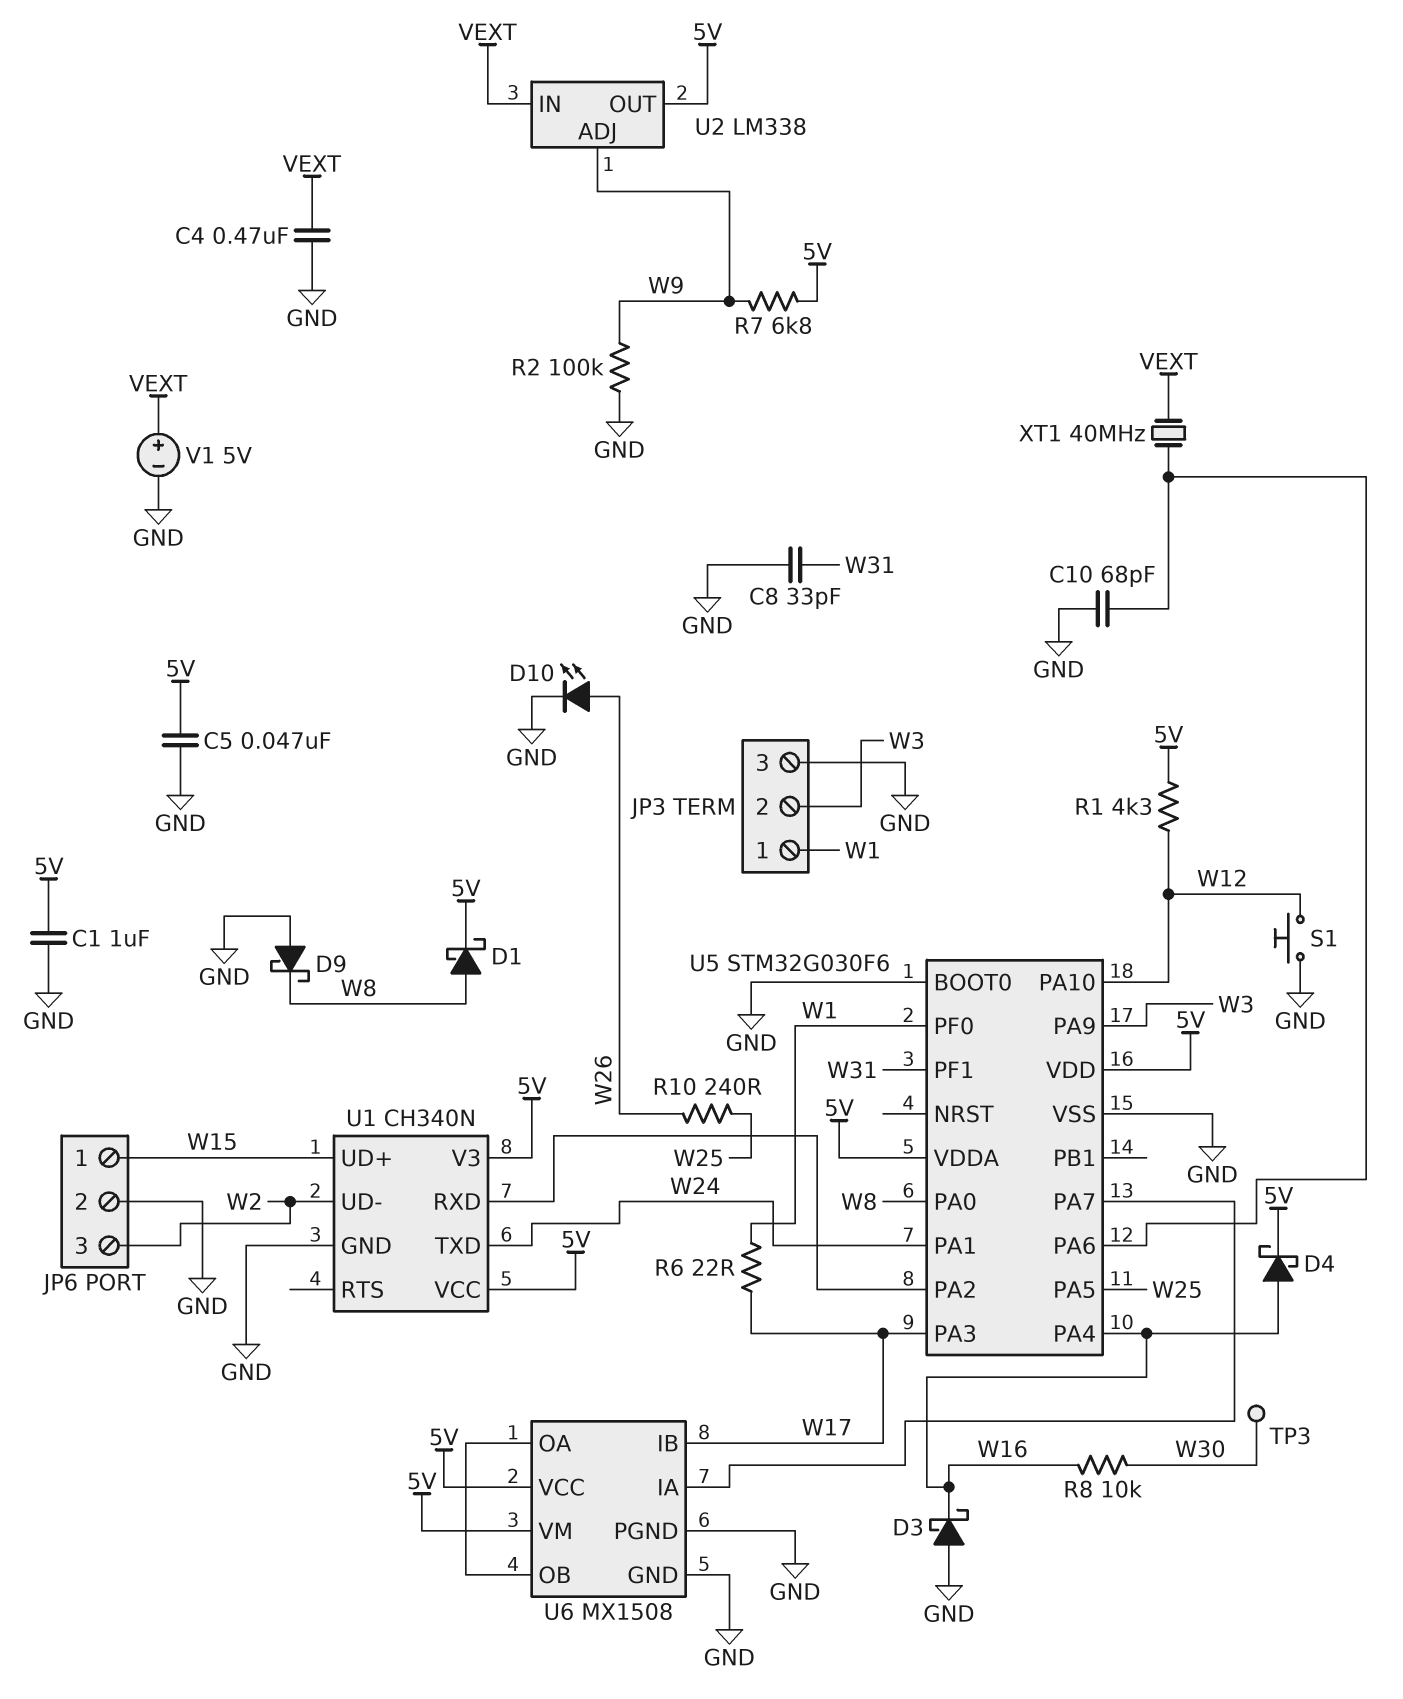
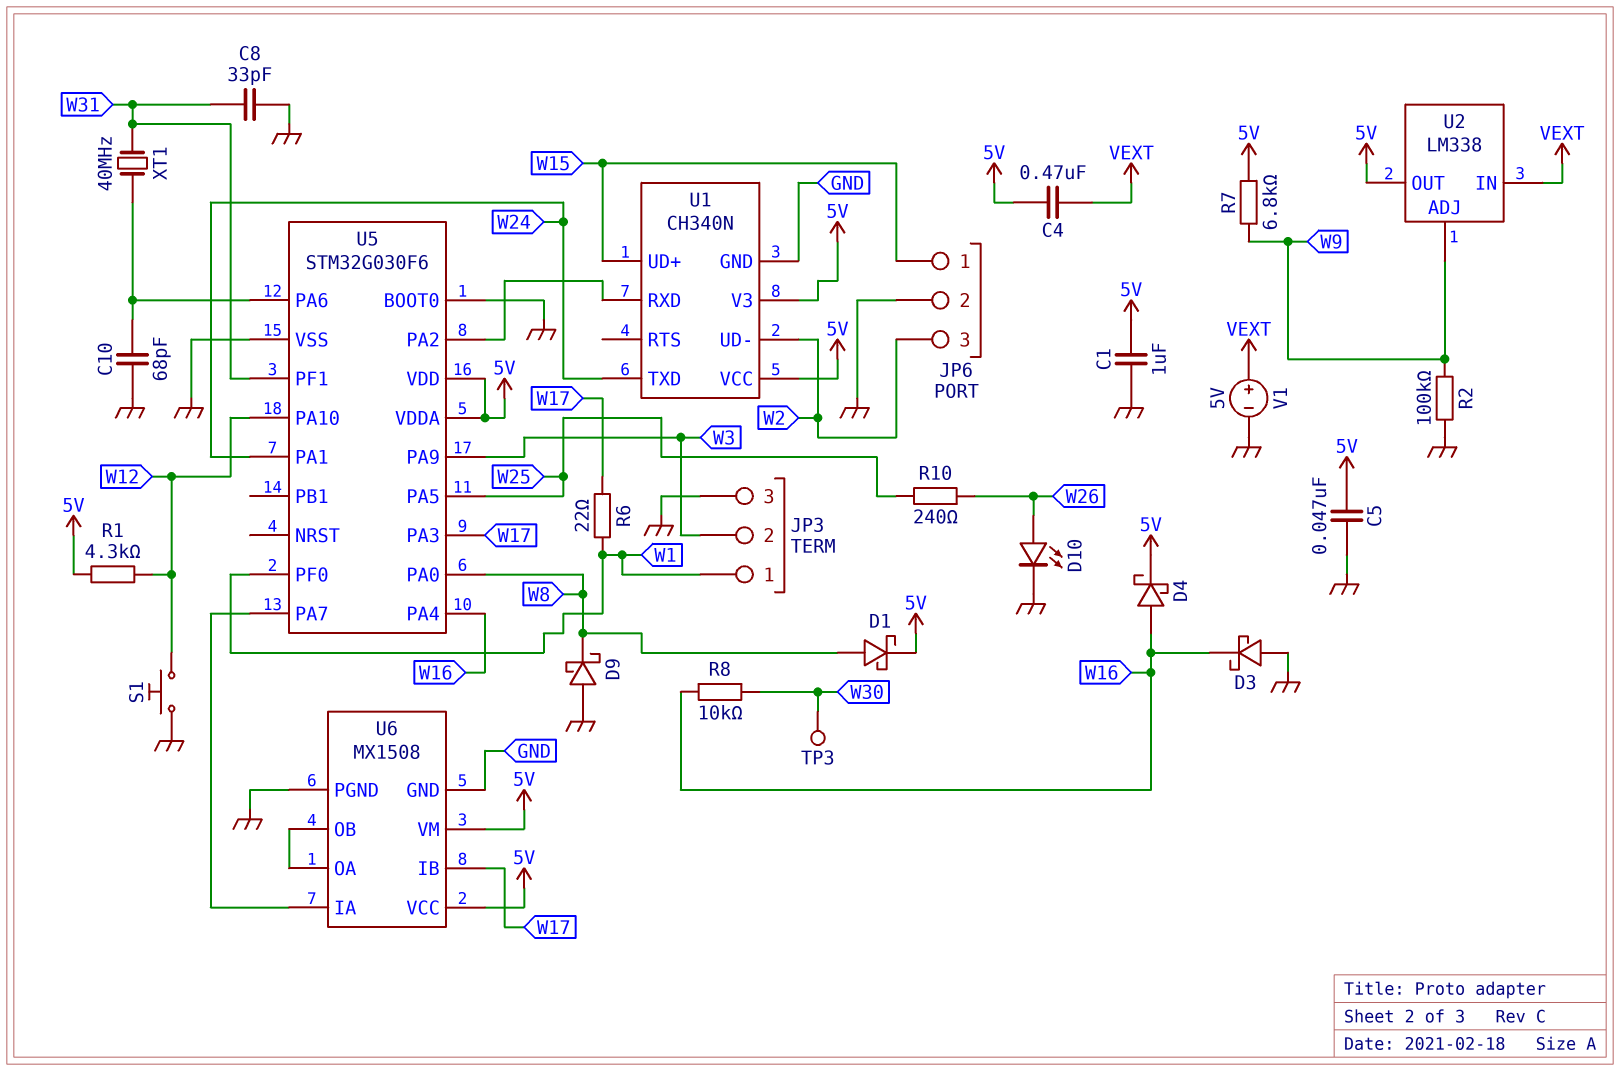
C4: 470nF (GND, VEXT) -> 470nF (5V, VEXT)
XT1: 40MHz (U5/PA6, VEXT) -> 40MHz (U5/PA6, W31)

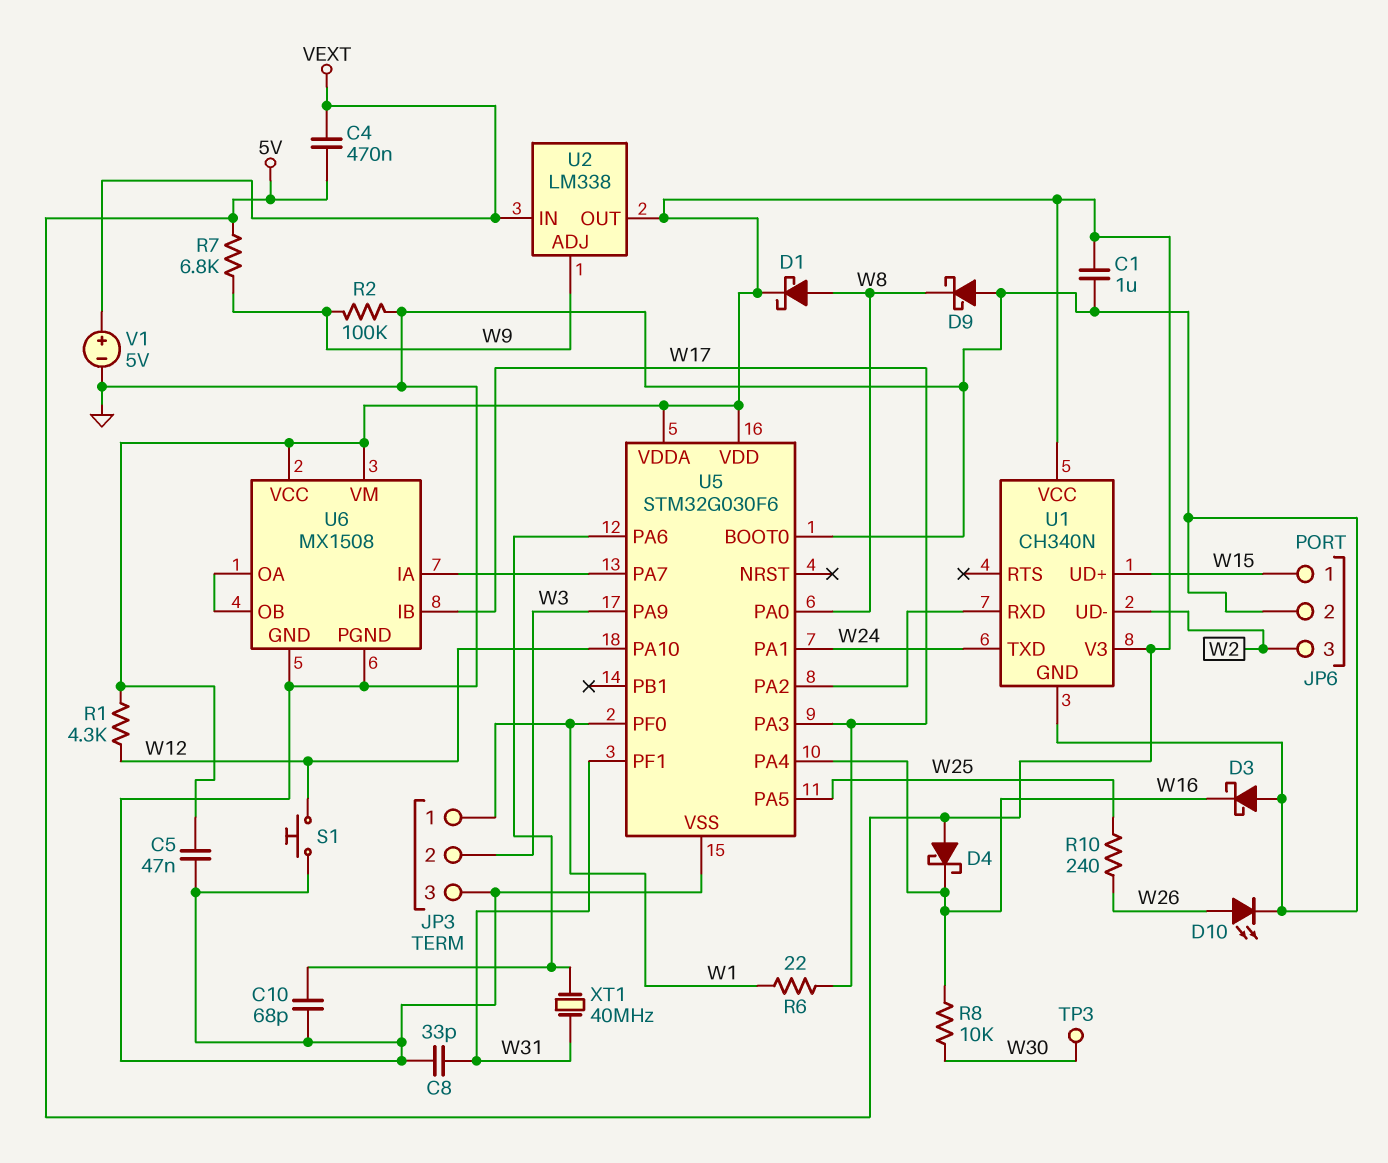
D4: schottky (A W16, K 5V) -> schottky (A 5V, K W16)

